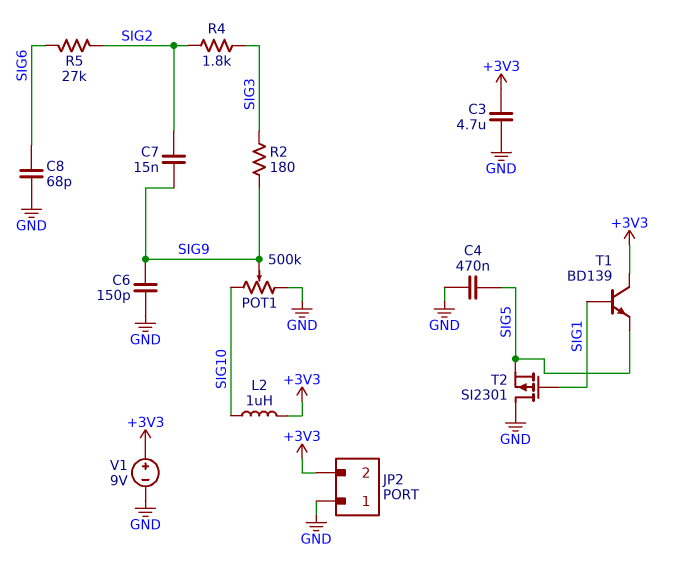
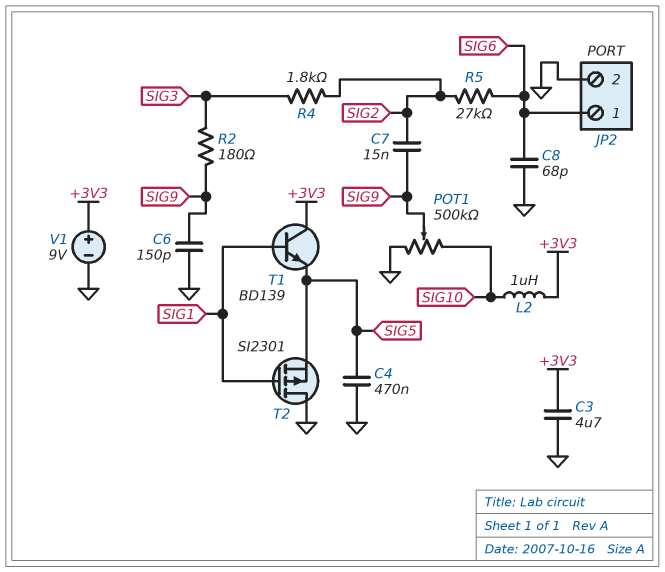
JP2 pin 1: GND -> SIG6
JP2 pin 2: +3V3 -> GND

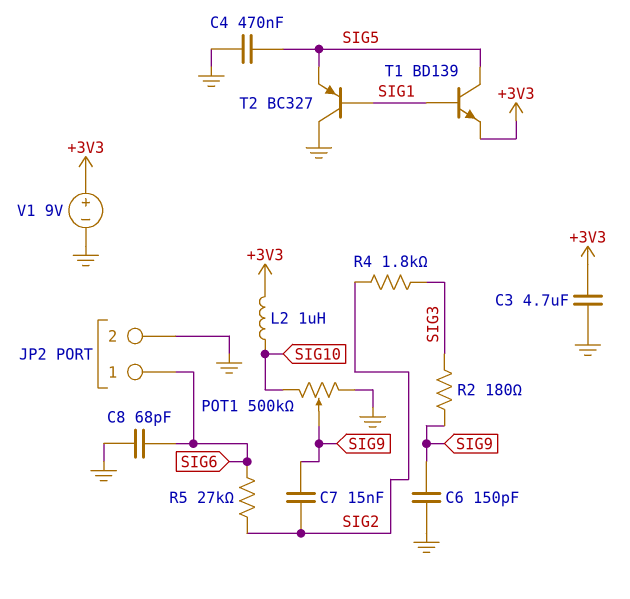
T1: NPN BD139 (B SIG1, C +3V3, E SIG5) -> NPN BD139 (B SIG1, C SIG5, E +3V3)
T2: PMOS SI2301 (G SIG1, D GND, S SIG5) -> PNP BC327 (B SIG1, C GND, E SIG5)

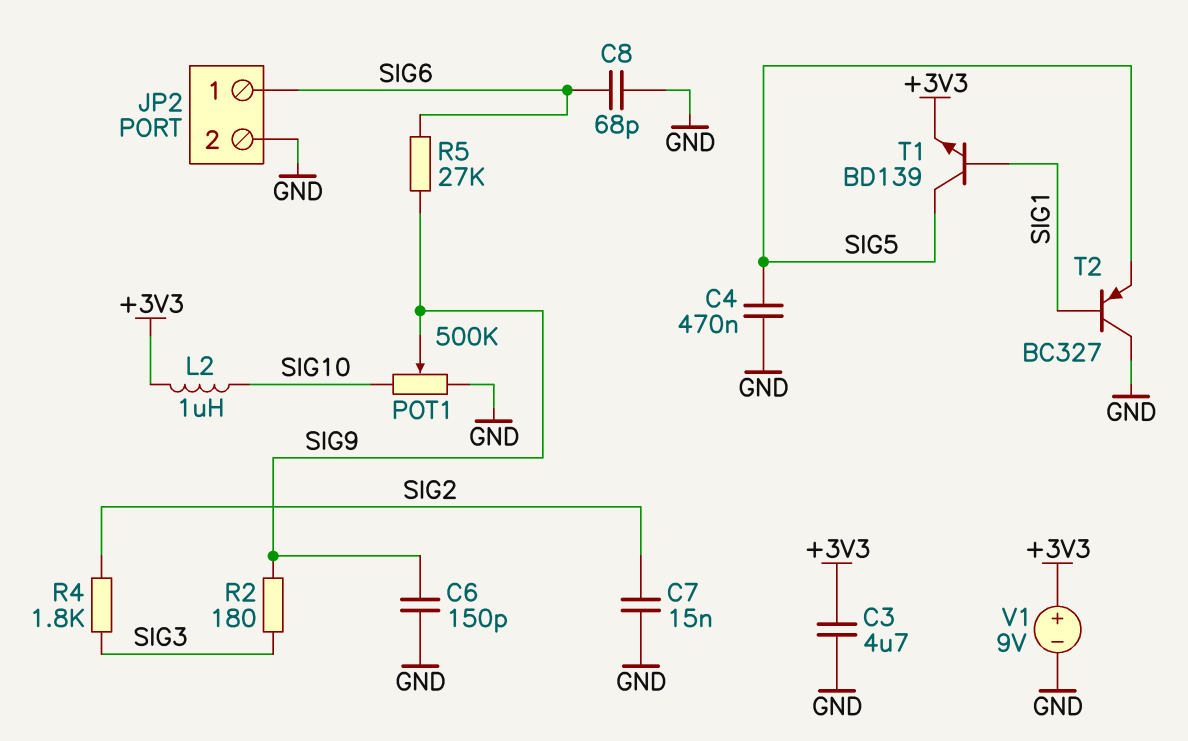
C7: 15nF (SIG2, SIG9) -> 15nF (GND, SIG2)
R5: 27k (SIG2, SIG6) -> 27k (SIG6, SIG9)

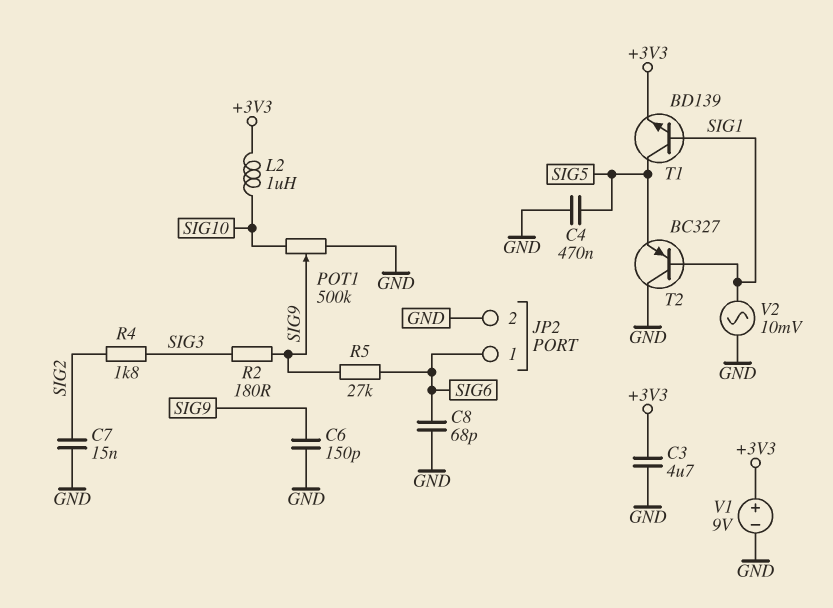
V2: none -> AC 10mV (GND, SIG1)

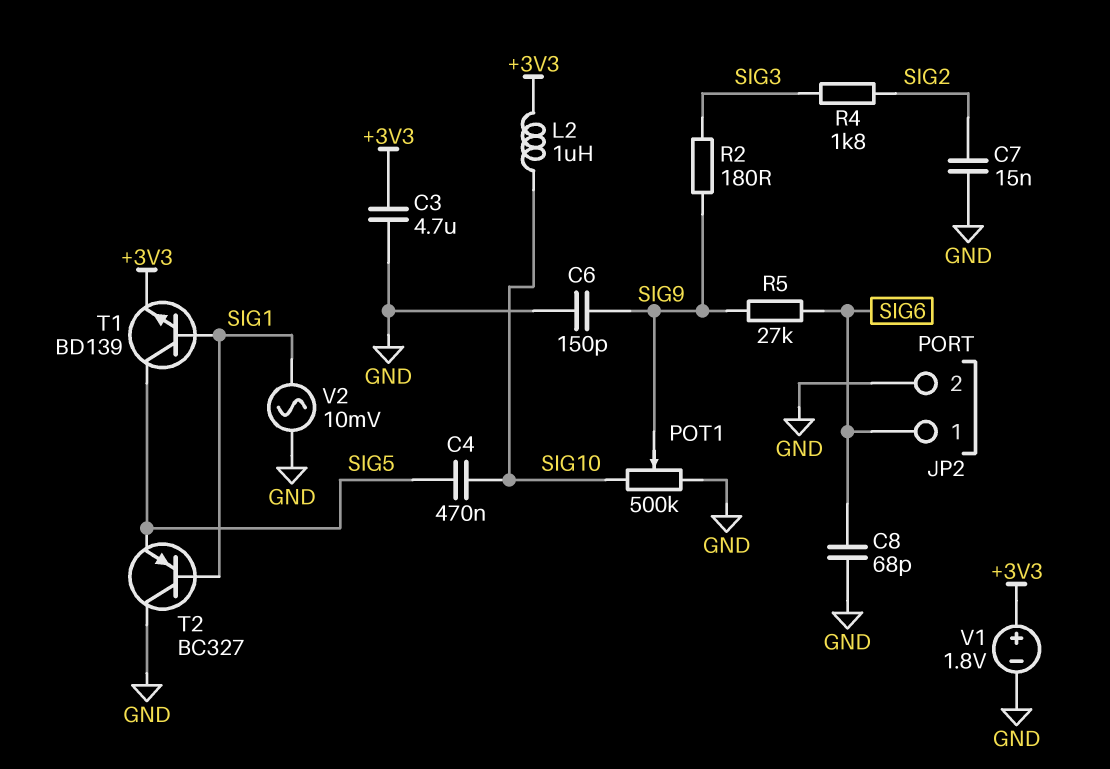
C4: 470nF (GND, SIG5) -> 470nF (SIG5, SIG10)
V1: 9V (plus +3V3, minus GND) -> 1.8V (plus +3V3, minus GND)

